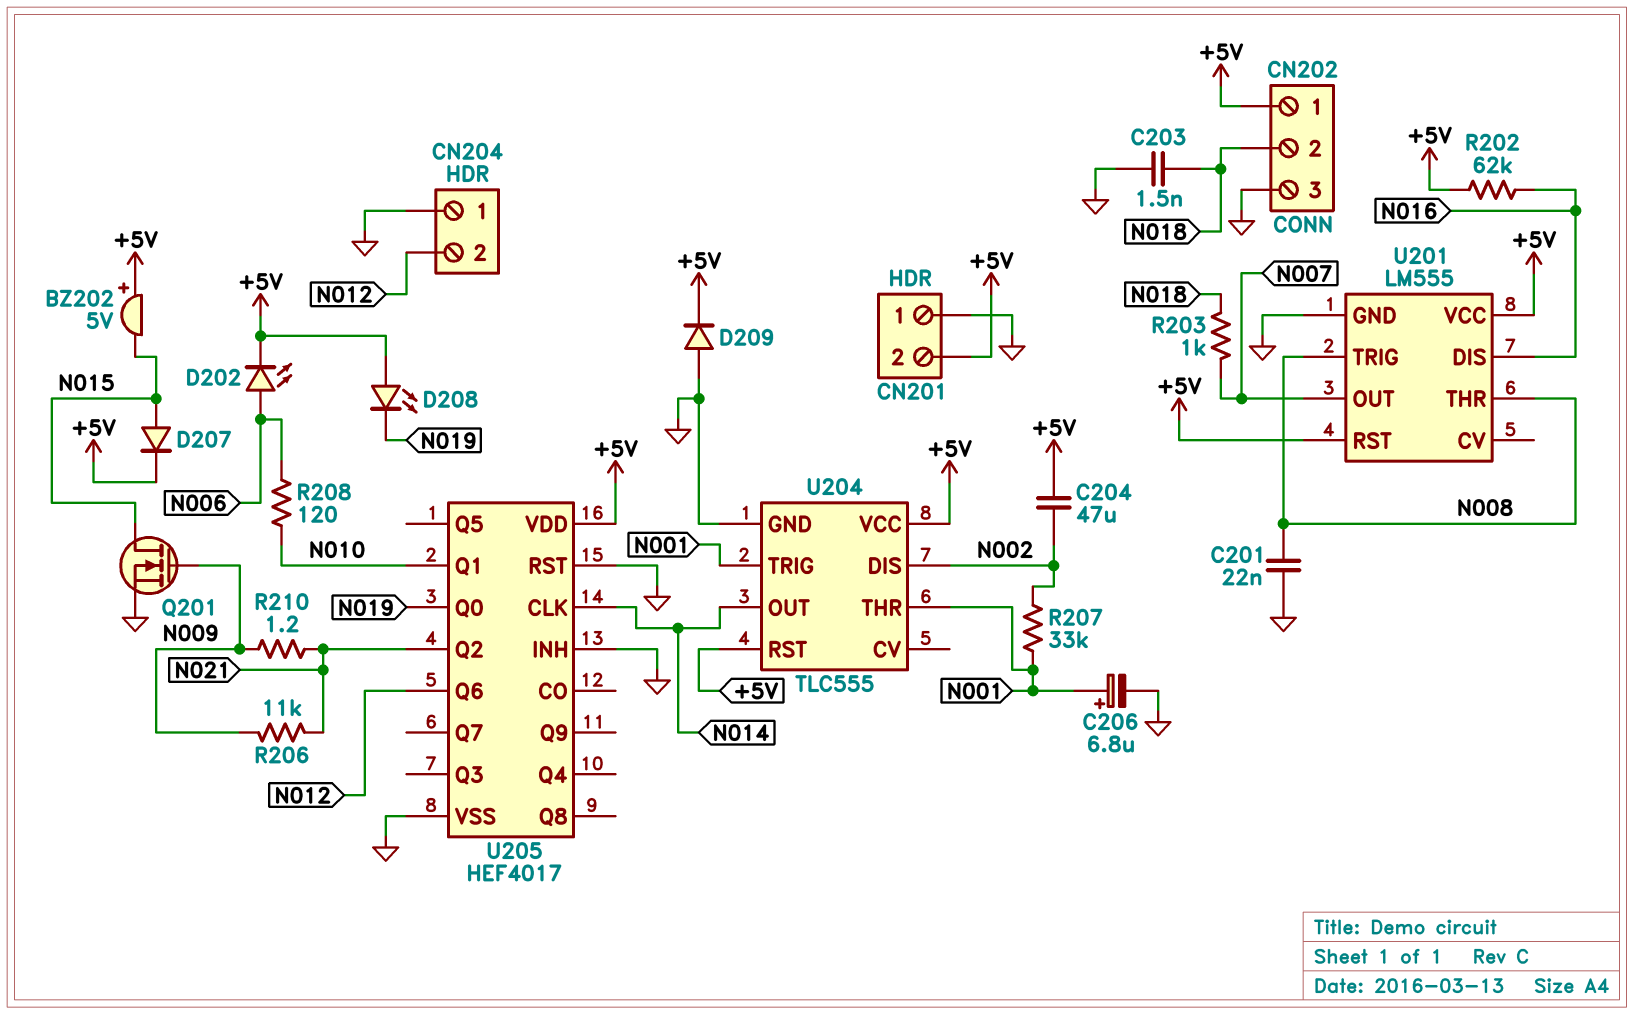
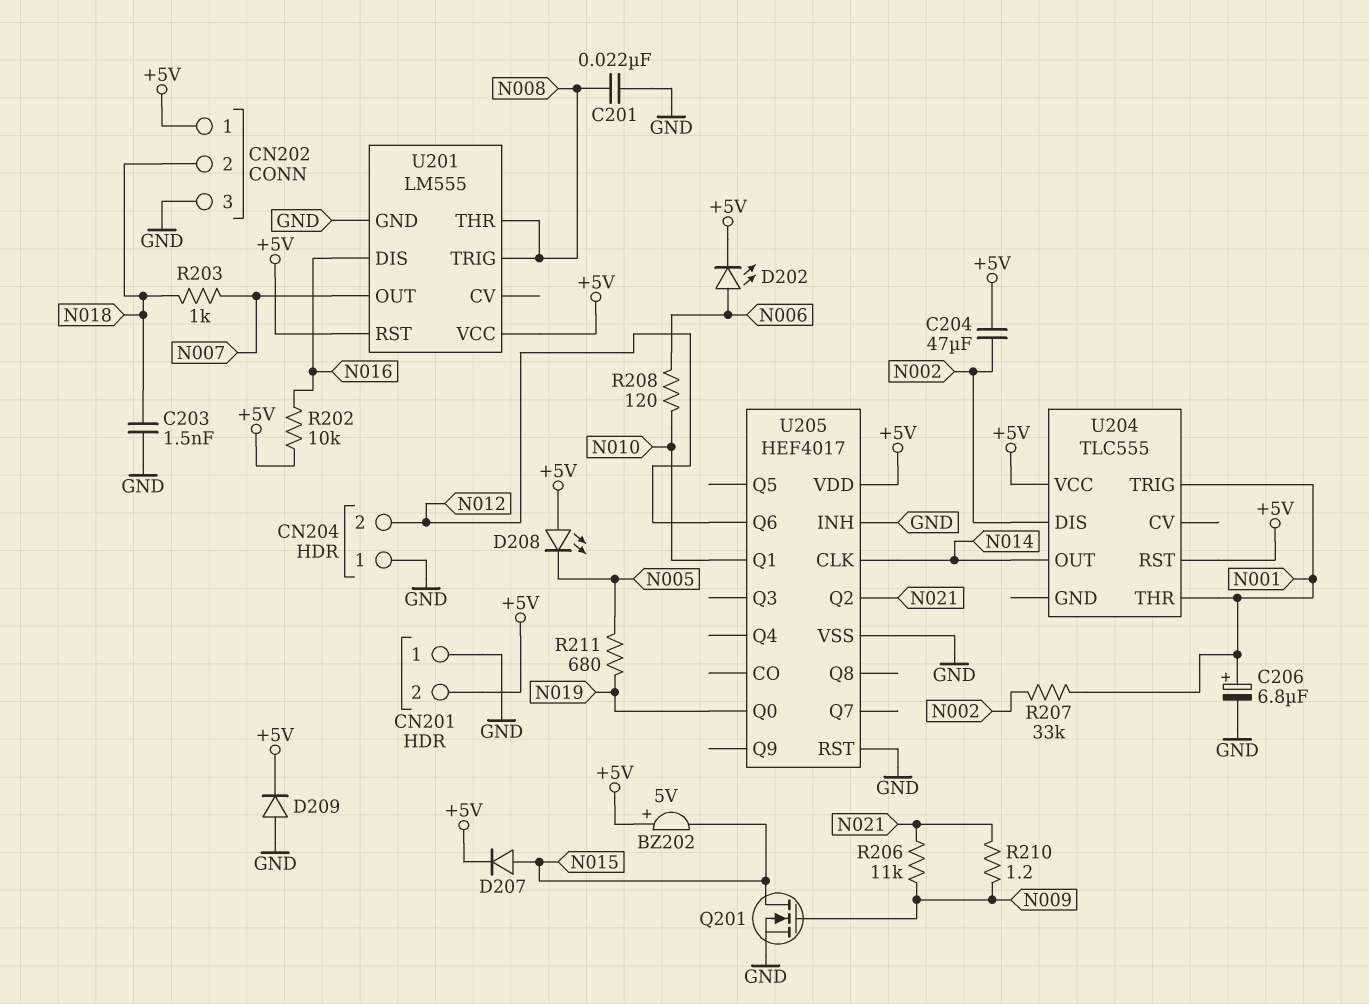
D208: LED (A +5V, K N019) -> LED (A +5V, K N005)
R202: 62k (+5V, N016) -> 10k (+5V, N016)
R211: none -> 680 (N005, N019)
U204 pin GND: GND -> none

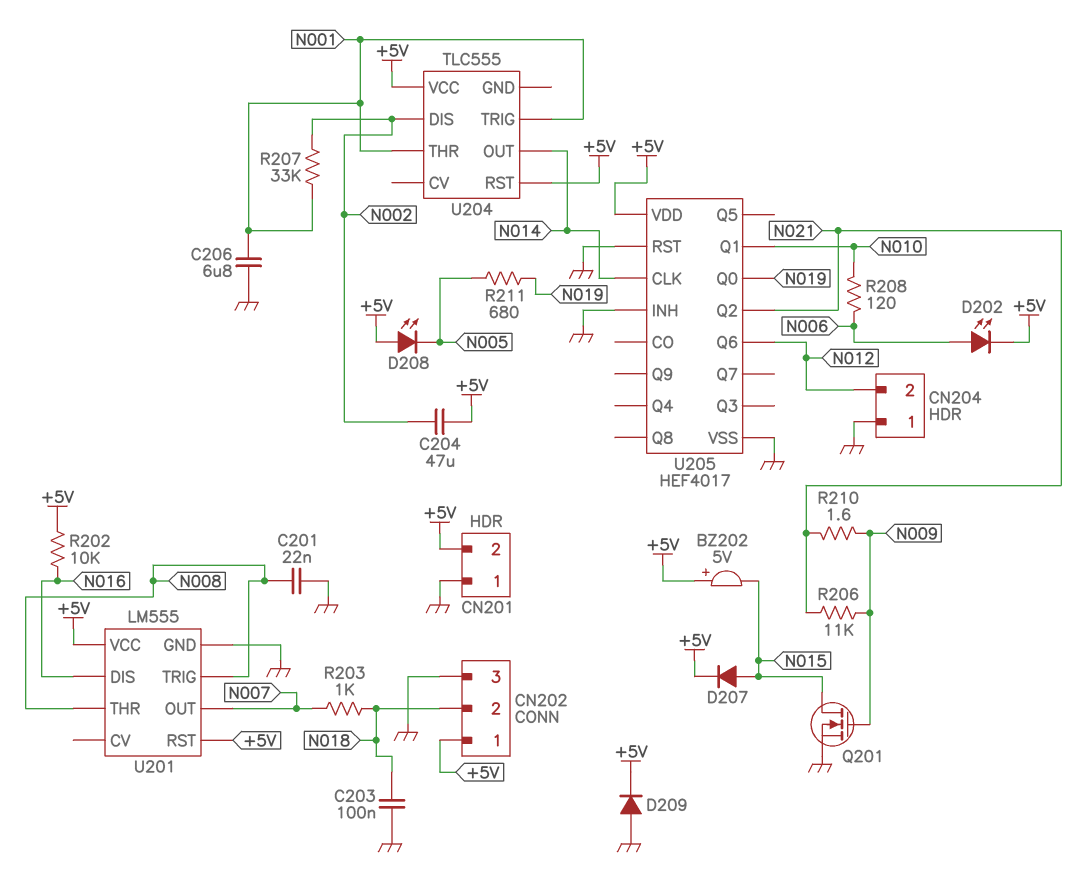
C203: 1.5nF (GND, N018) -> 100nF (GND, N018)
C206: 6.8uF (plus N001, minus GND) -> 6.8uF (GND, N001)
R210: 1.2 (N009, N021) -> 1.6 (N009, N021)

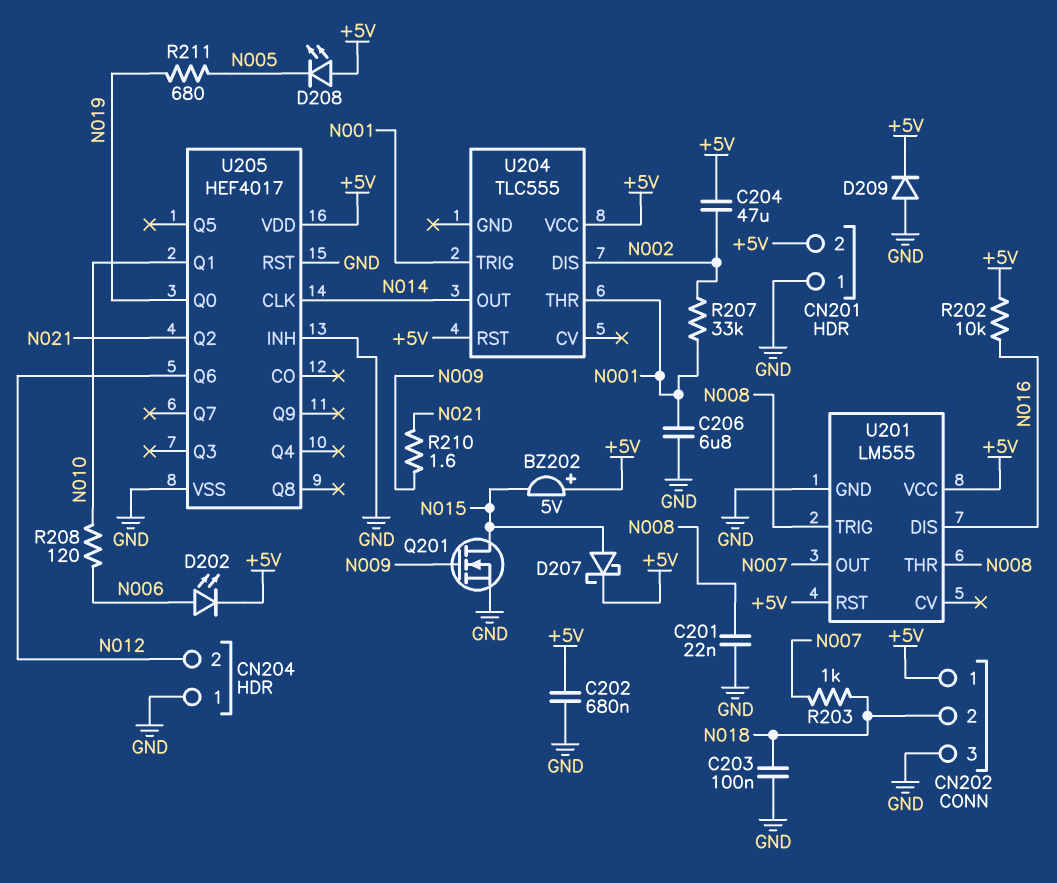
C202: none -> 680nF (+5V, GND)
D207: diode (A N015, K +5V) -> schottky (A N015, K +5V)
R206: 11k (N009, N021) -> none

